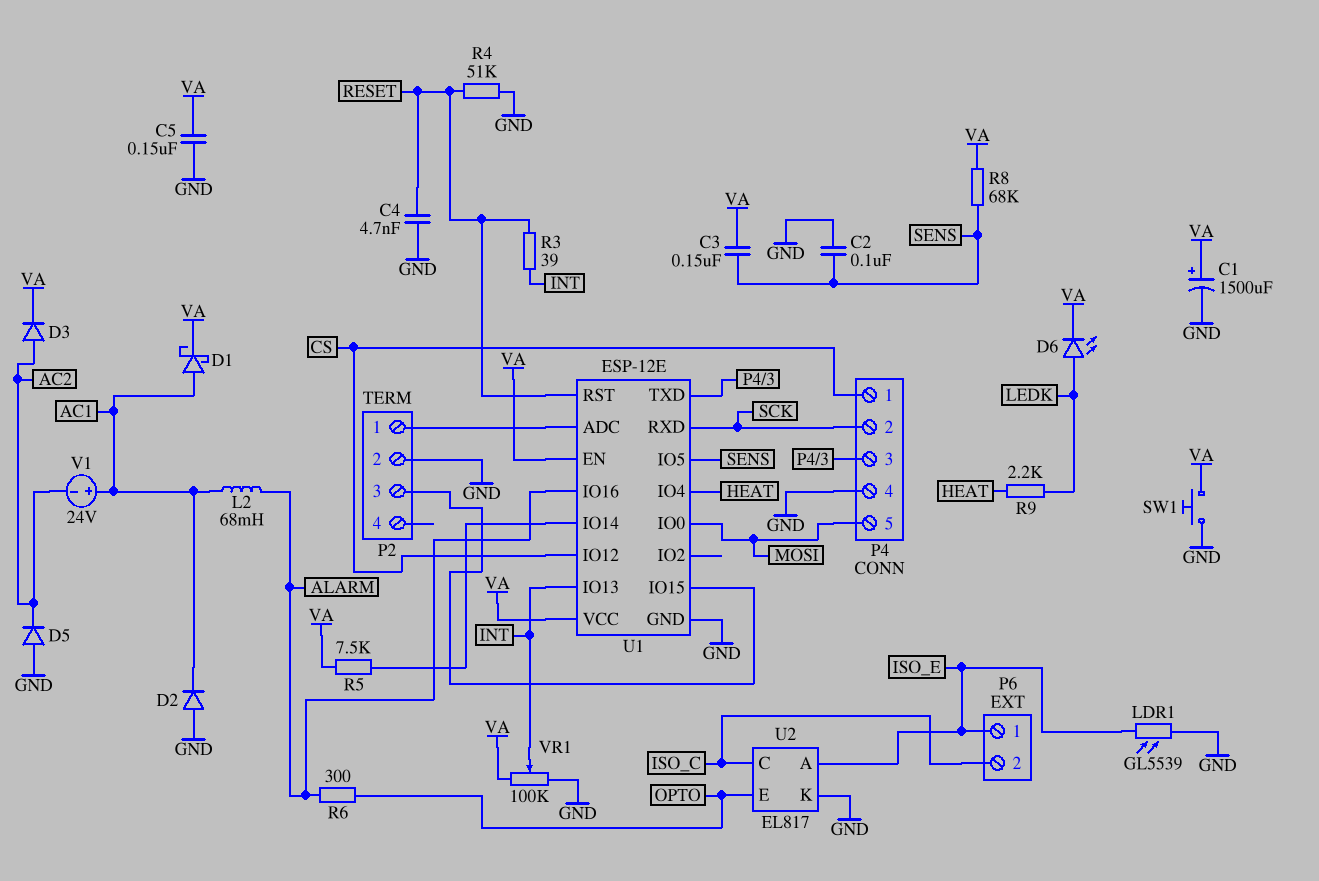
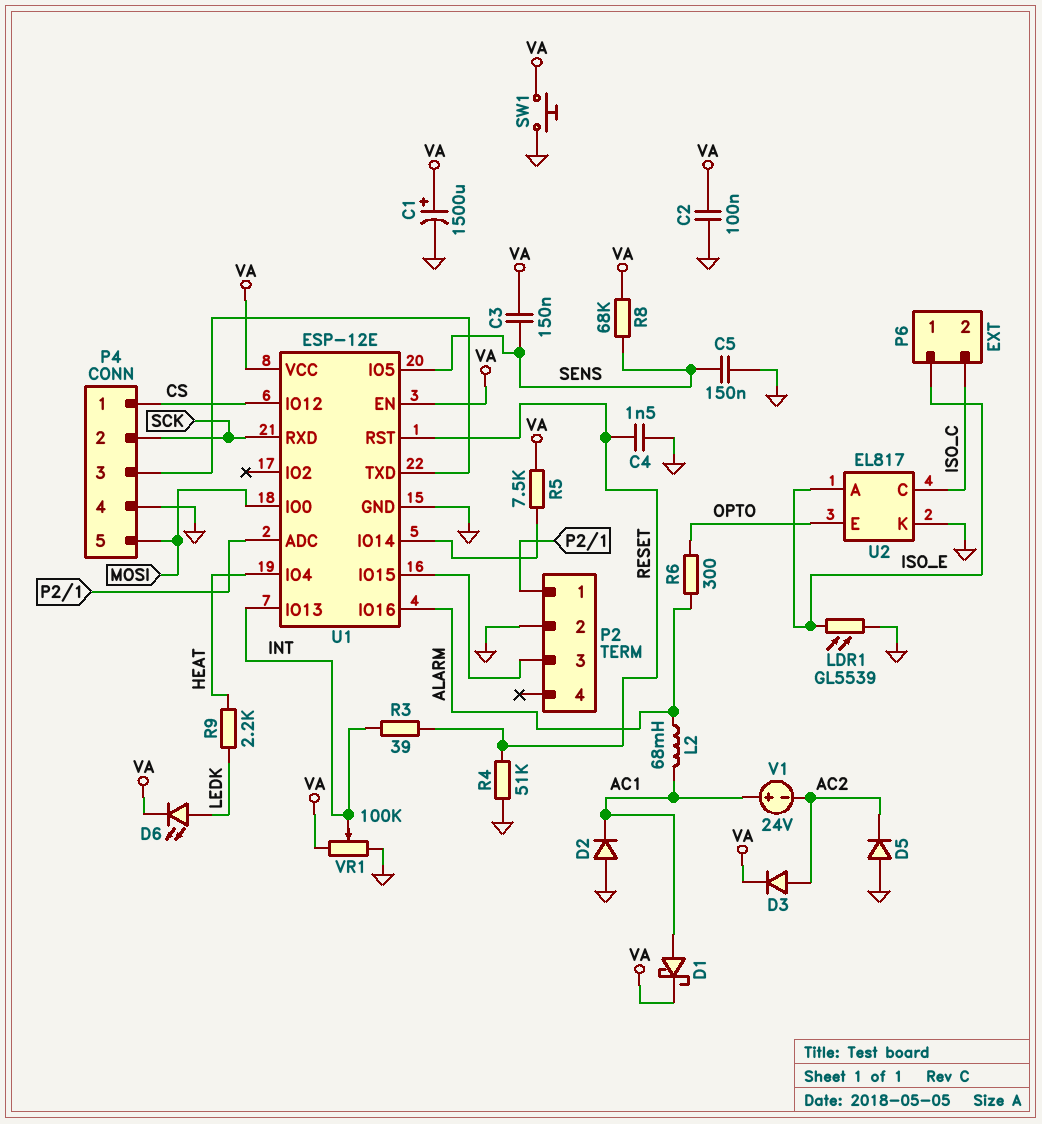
C2: 100nF (GND, SENS) -> 100nF (GND, VA)
C4: 4.7nF (GND, RESET) -> 1.5nF (GND, RESET)
C5: 150nF (GND, VA) -> 150nF (GND, SENS)

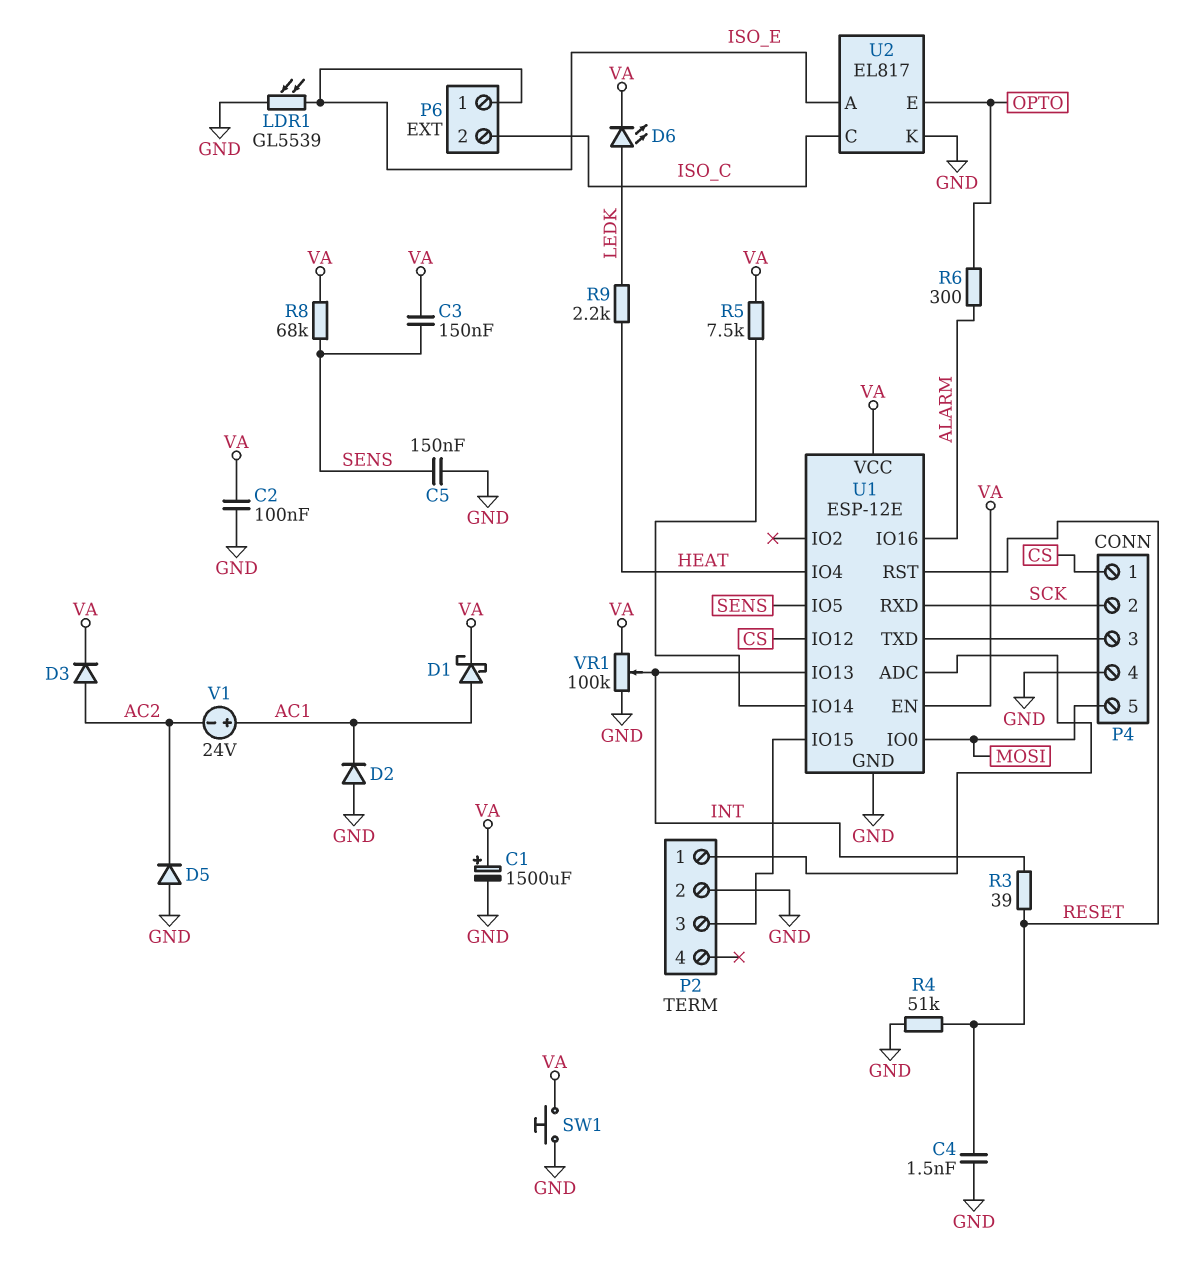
L2: 68mH (AC1, ALARM) -> none

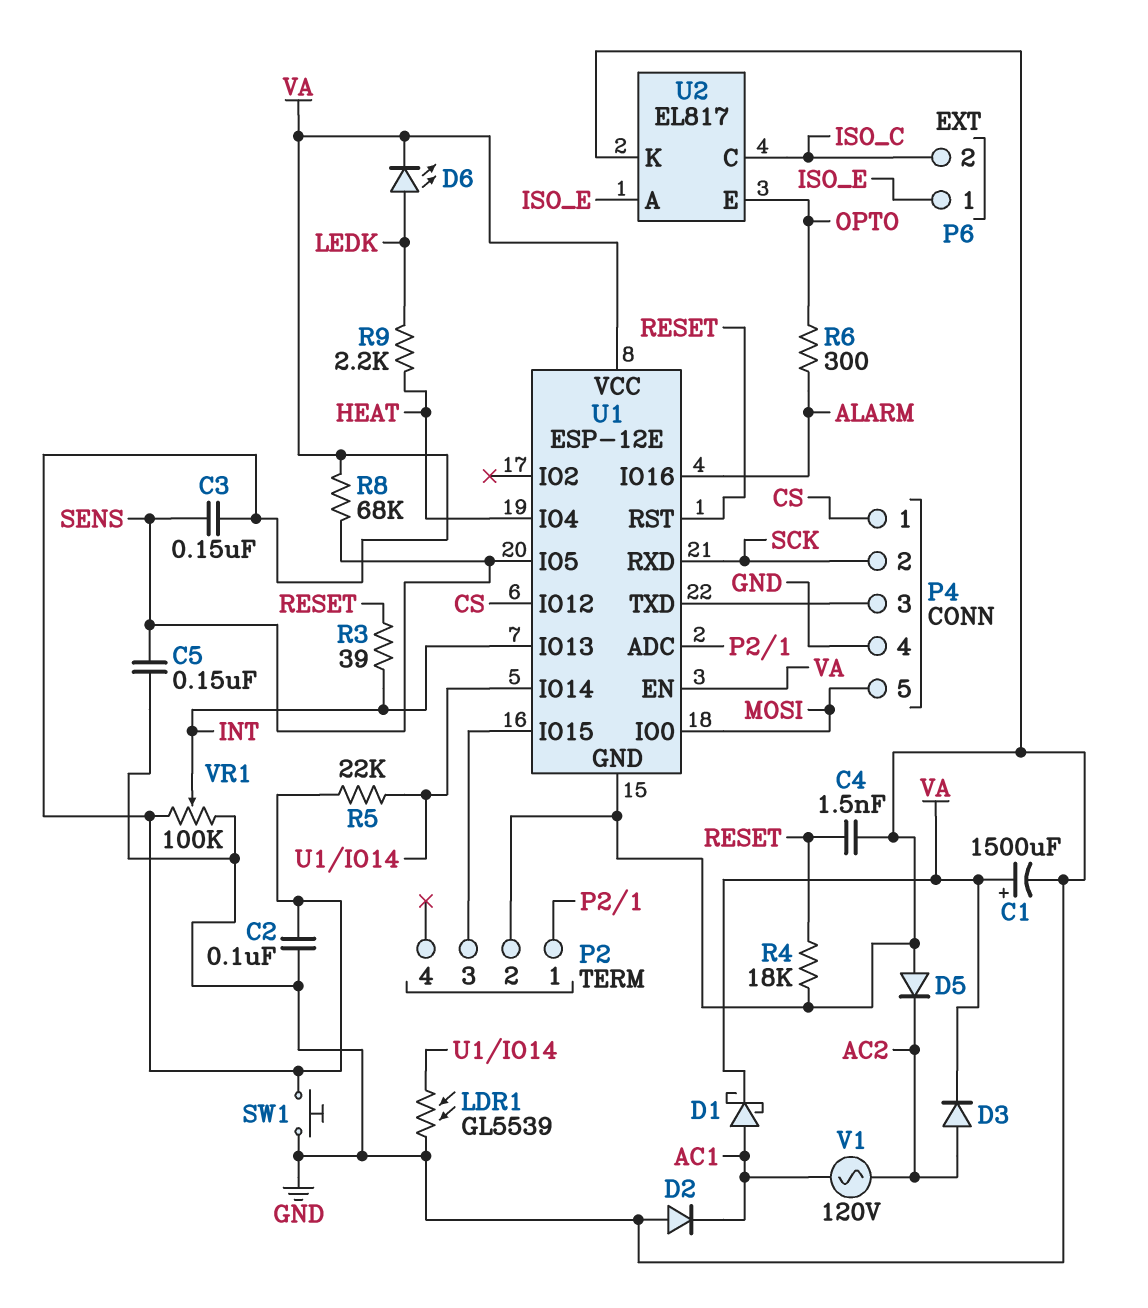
LDR1: GL5539 (GND, ISO_E) -> GL5539 (GND, U1/IO14)
R4: 51k (GND, RESET) -> 18k (GND, RESET)
R5: 7.5k (U1/IO14, VA) -> 22k (U1/IO14, VA)
V1: 24V (plus AC1, minus AC2) -> AC 120V (AC1, AC2)

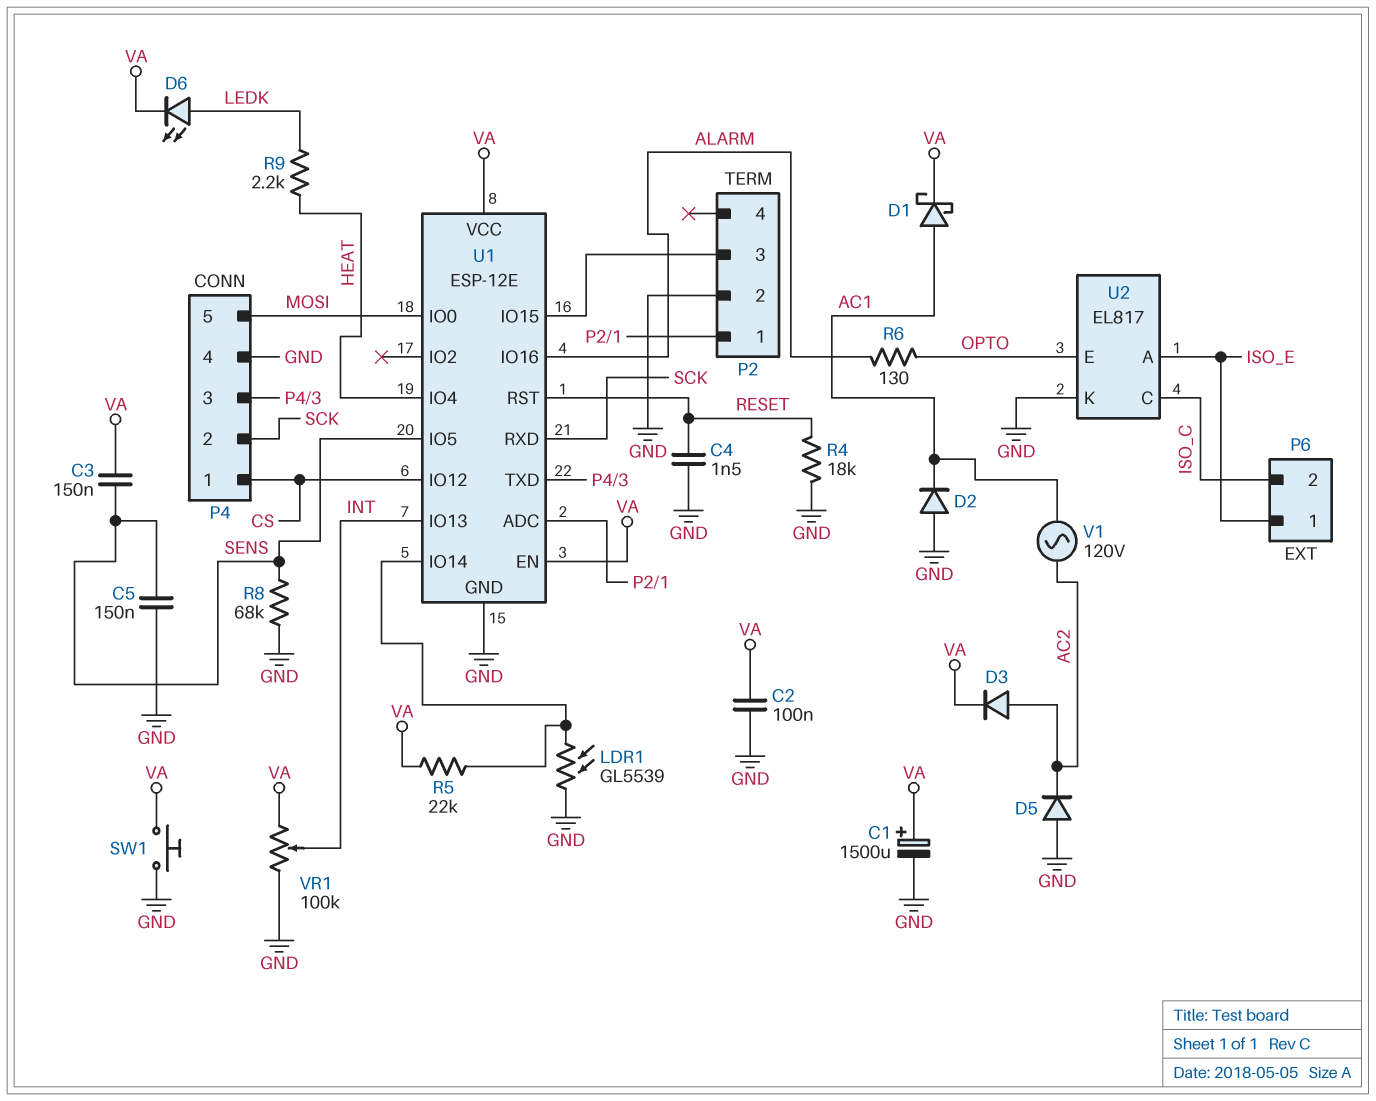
R3: 39 (INT, RESET) -> none
R6: 300 (ALARM, OPTO) -> 130 (ALARM, OPTO)
R8: 68k (SENS, VA) -> 68k (GND, SENS)

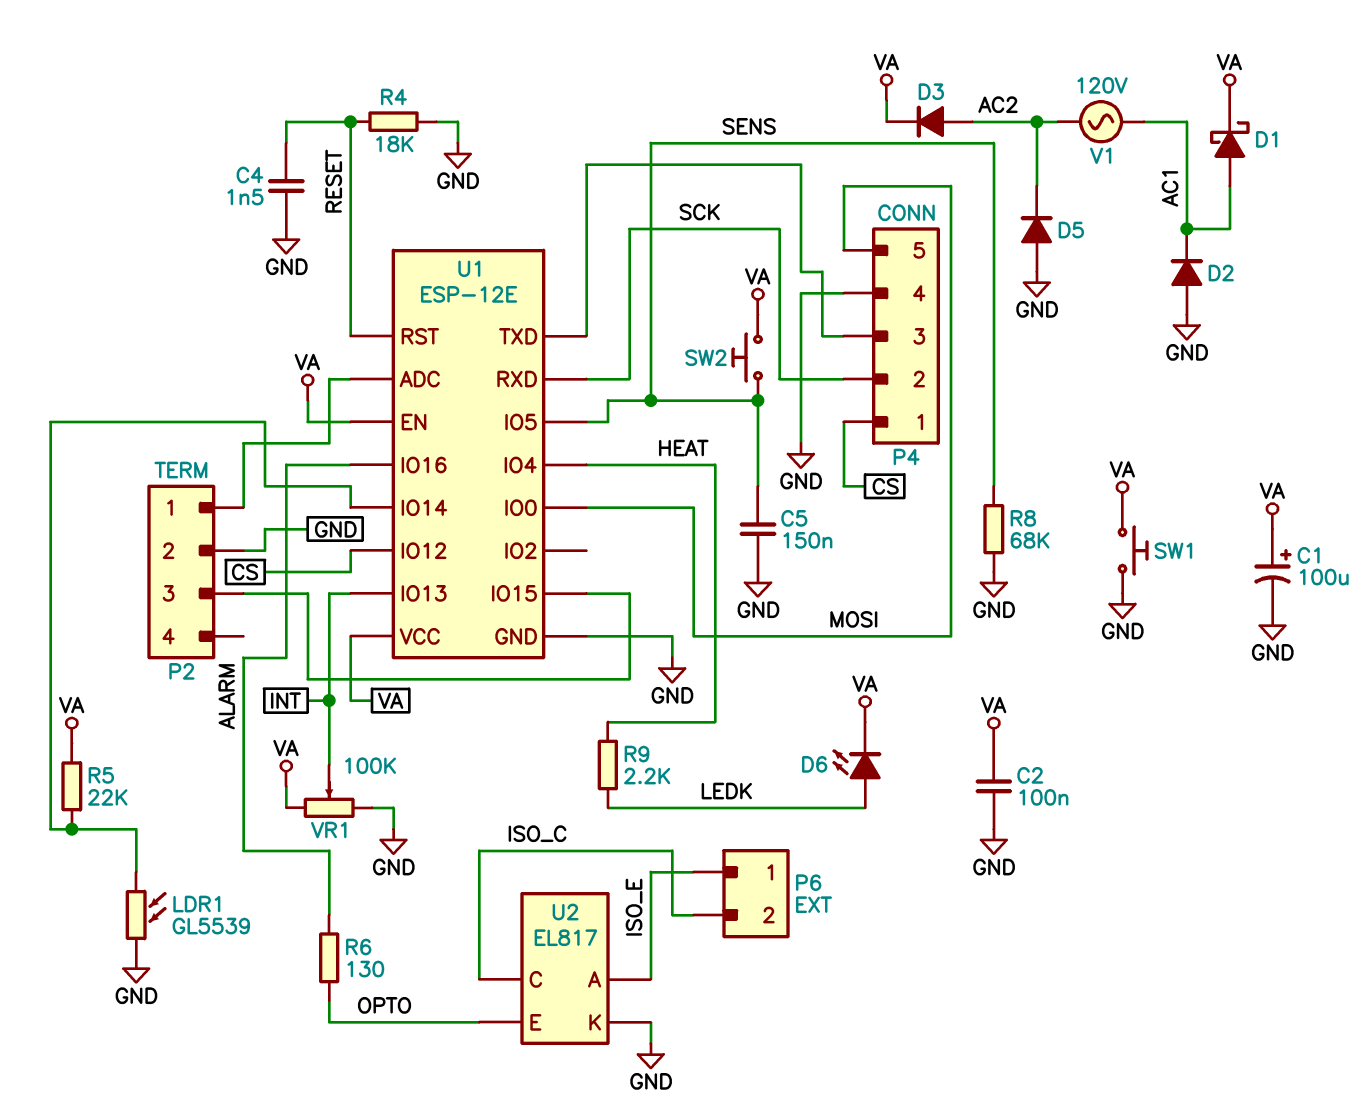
C1: 1500uF (plus VA, minus GND) -> 100uF (plus VA, minus GND)
C3: 150nF (SENS, VA) -> none
SW2: none -> button (SENS, VA)

